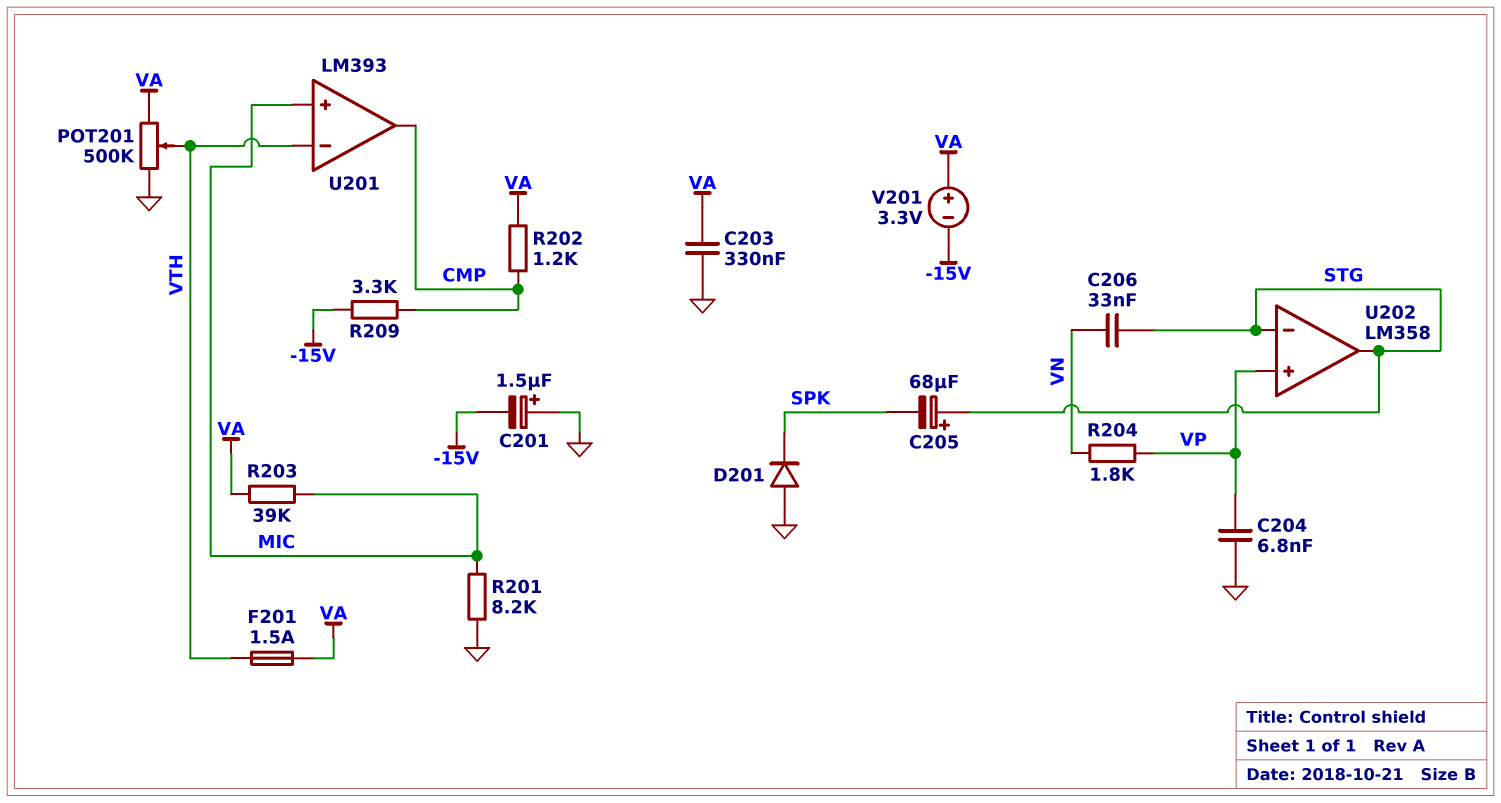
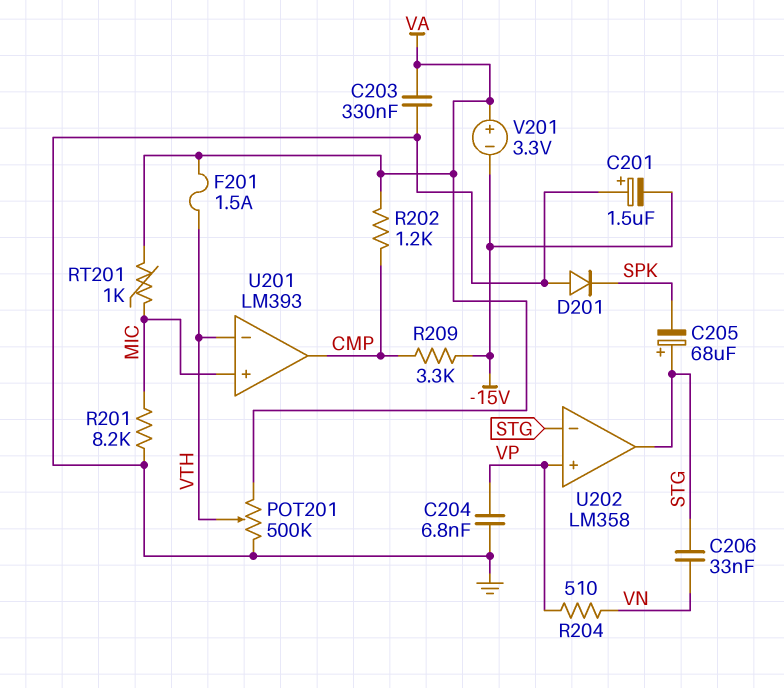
R203: 39k (MIC, VA) -> none
R204: 1.8k (VN, VP) -> 510 (VN, VP)
RT201: none -> 1k (MIC, VA)

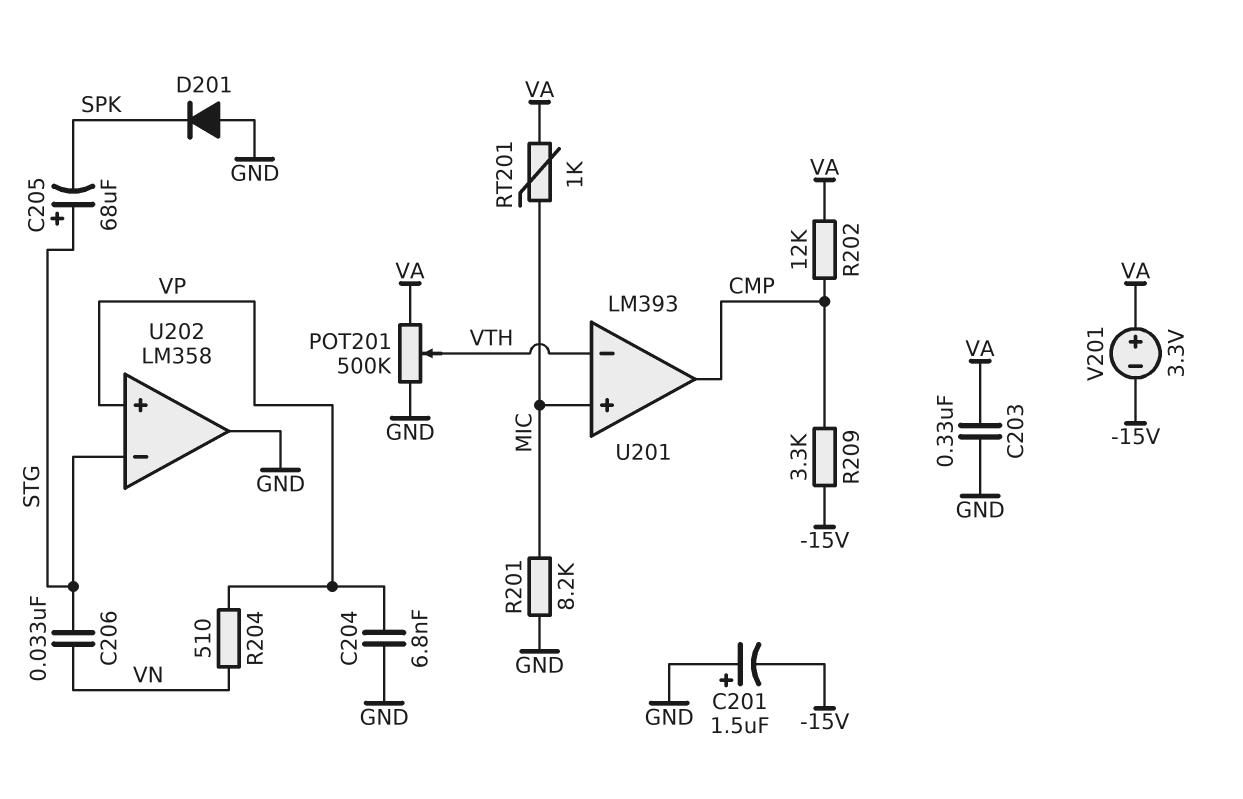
F201: 1.5A (VA, VTH) -> none
R202: 1.2k (CMP, VA) -> 12k (CMP, VA)
U202 pin out: STG -> GND

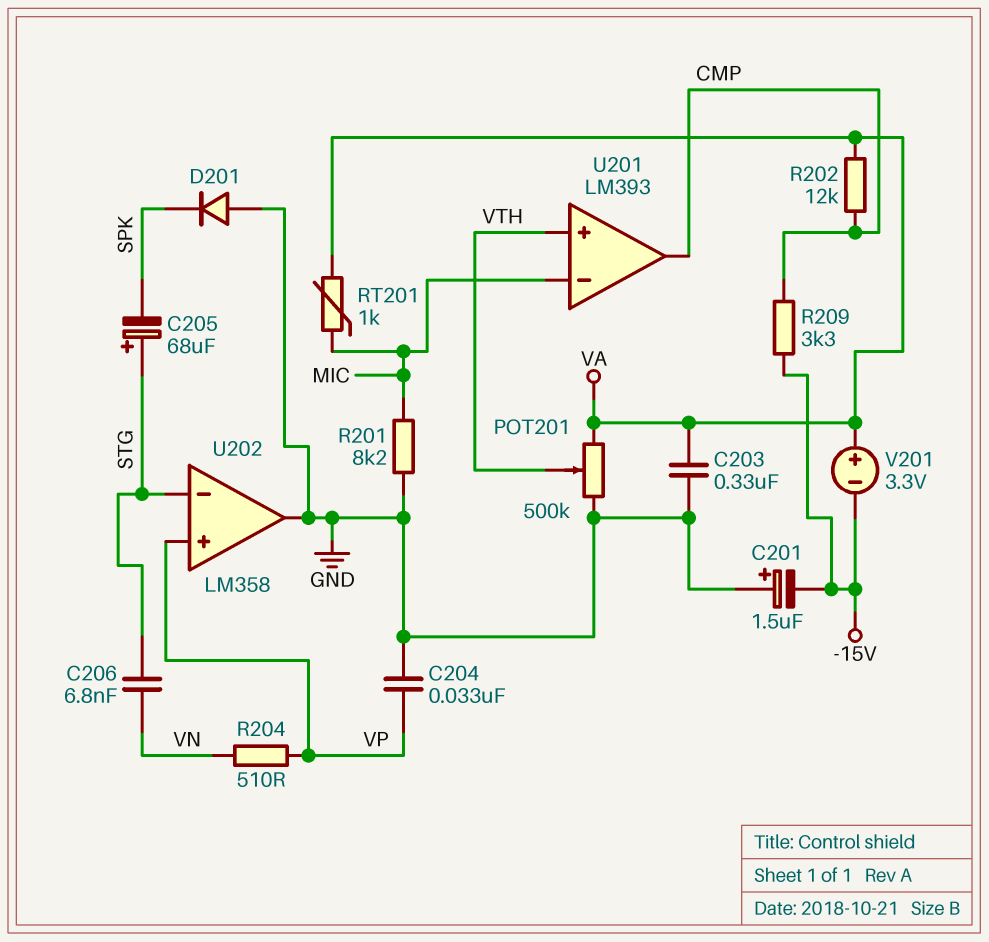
C204: 6.8nF (GND, VP) -> 33nF (GND, VP)
C206: 33nF (STG, VN) -> 6.8nF (STG, VN)
U201 pin in+: MIC -> VTH
U201 pin in-: VTH -> MIC

